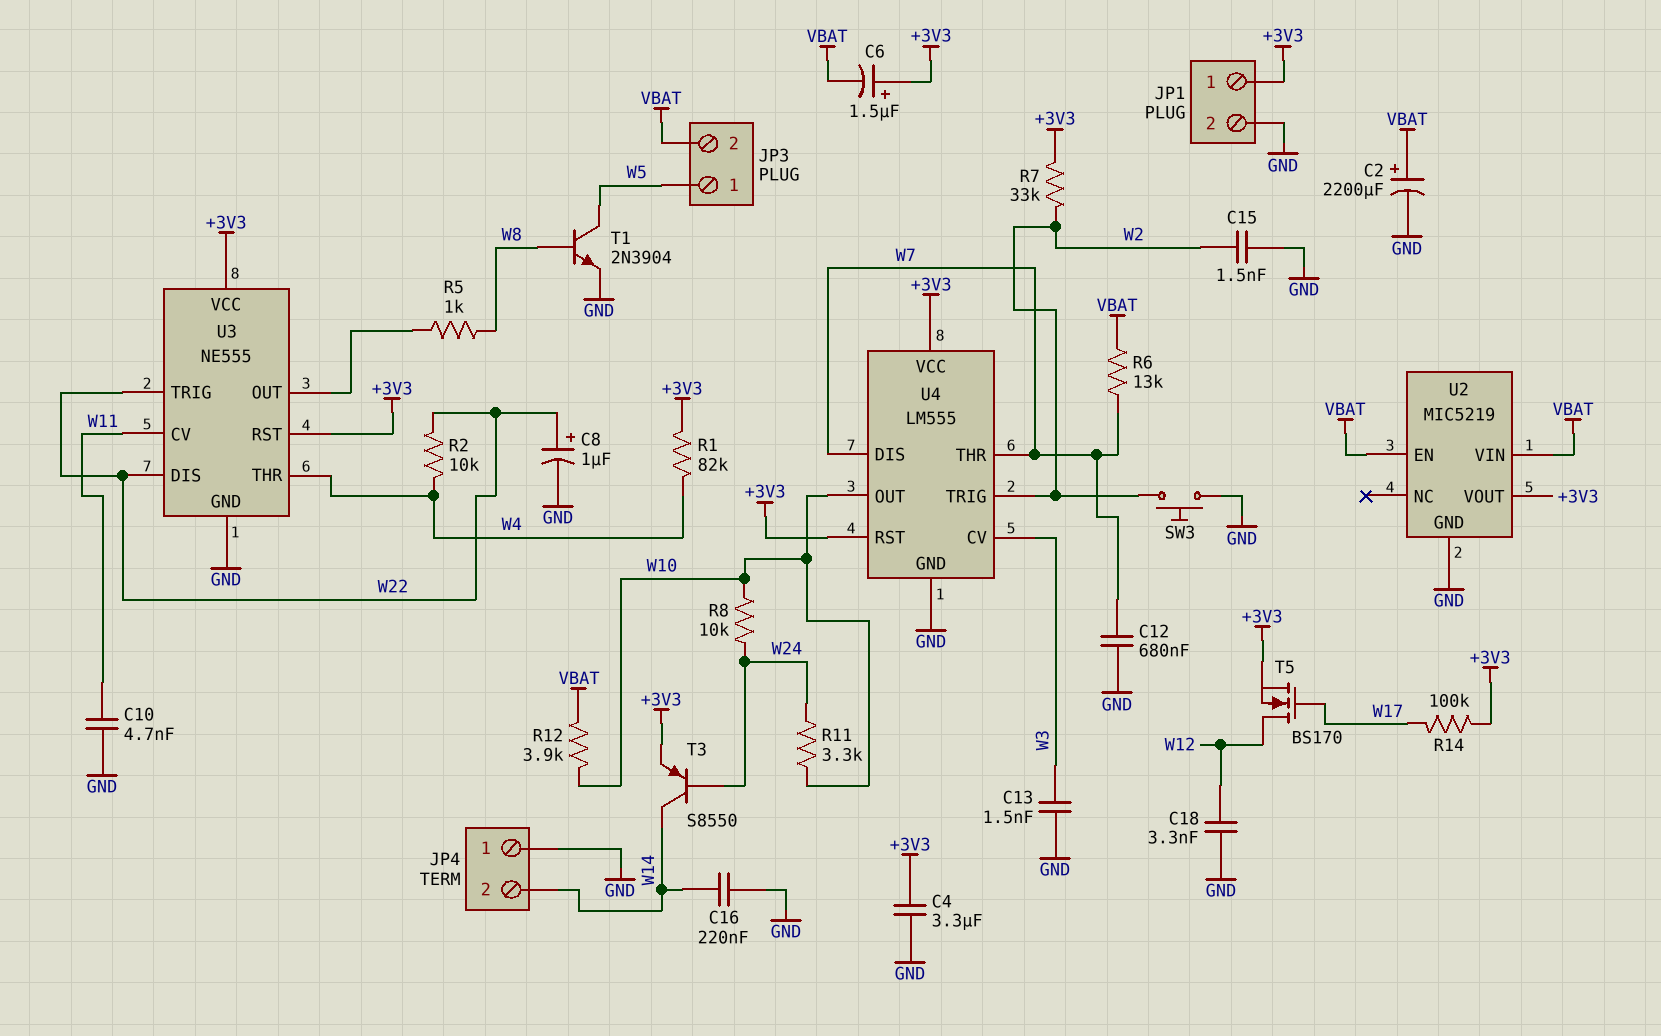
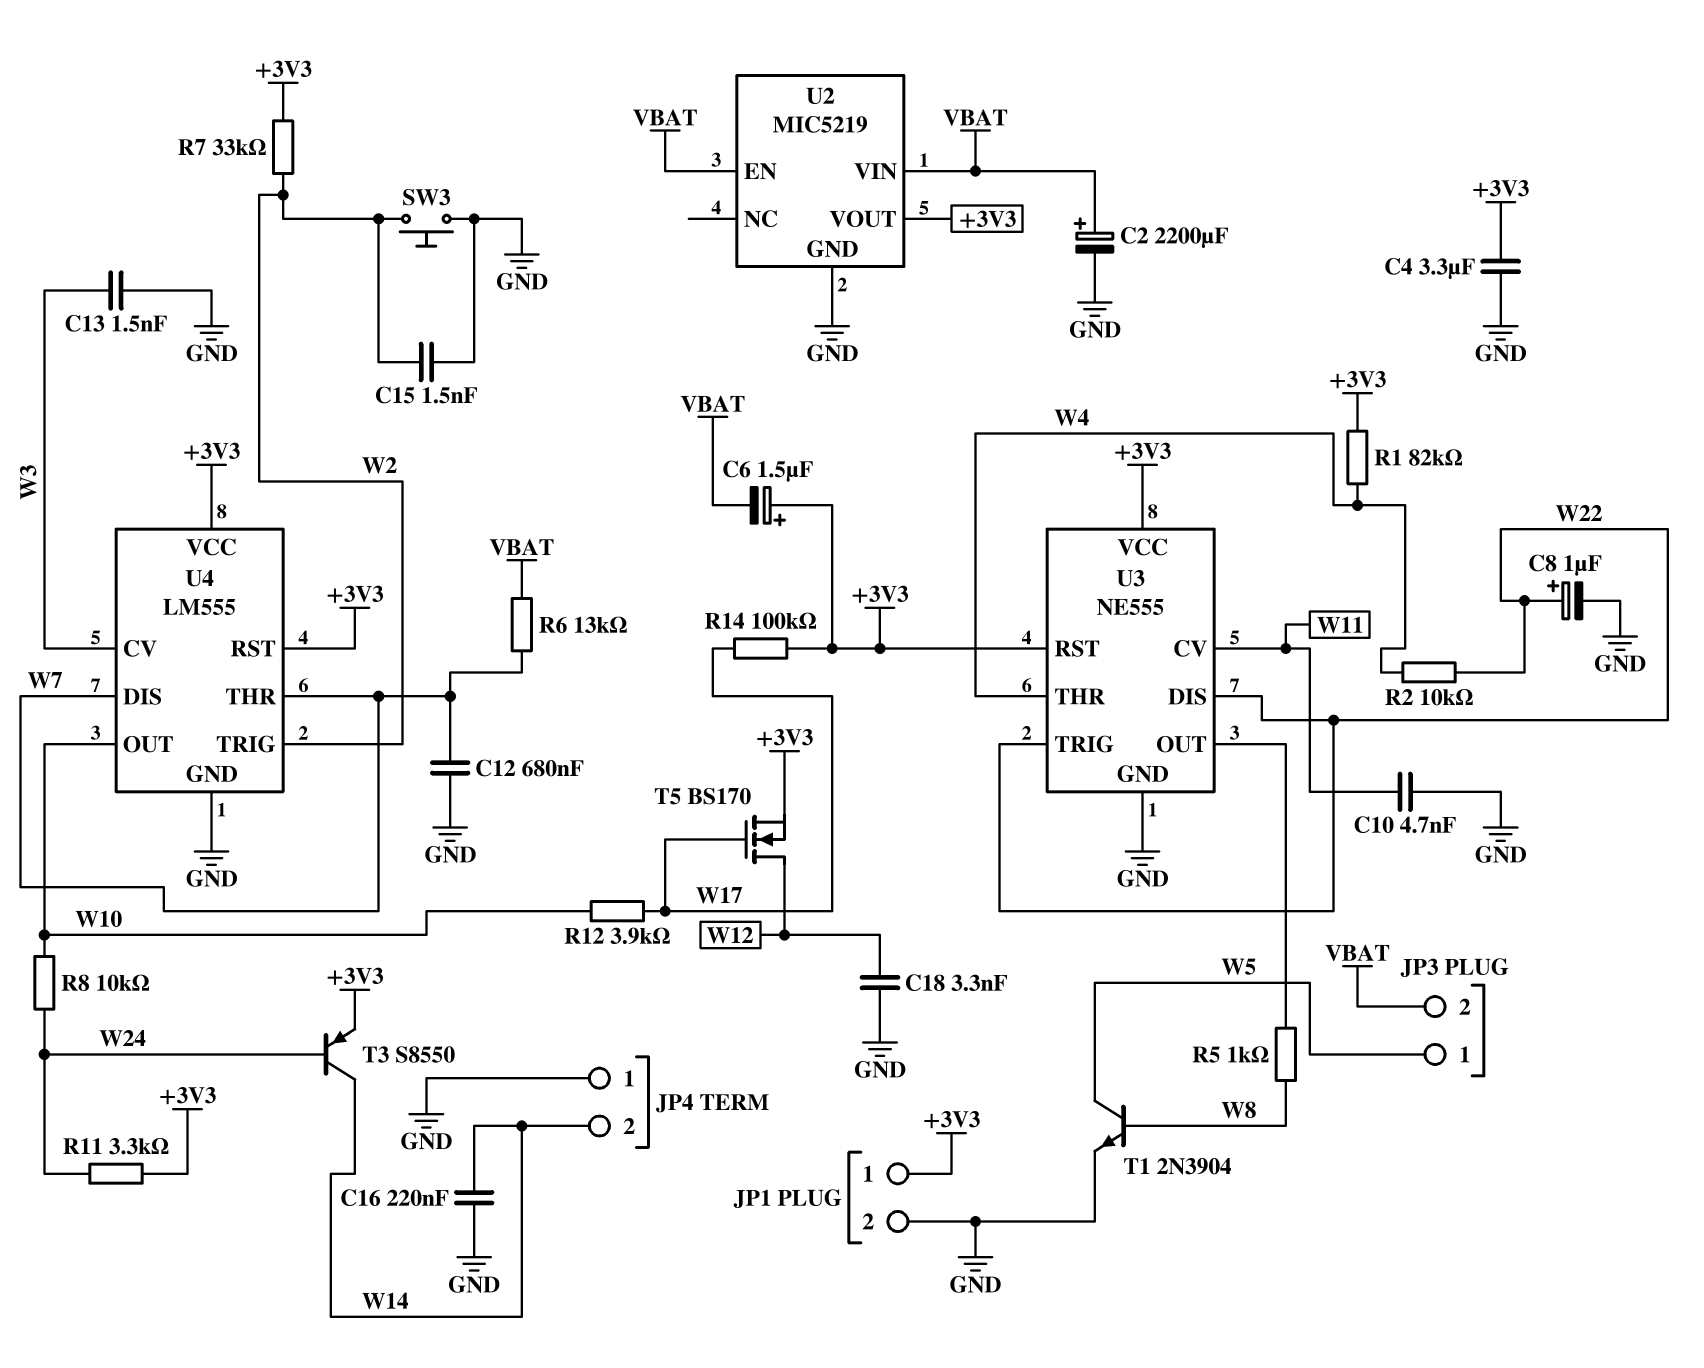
R11: 3.3k (W10, W24) -> 3.3k (+3V3, W24)
R12: 3.9k (VBAT, W10) -> 3.9k (W10, W17)

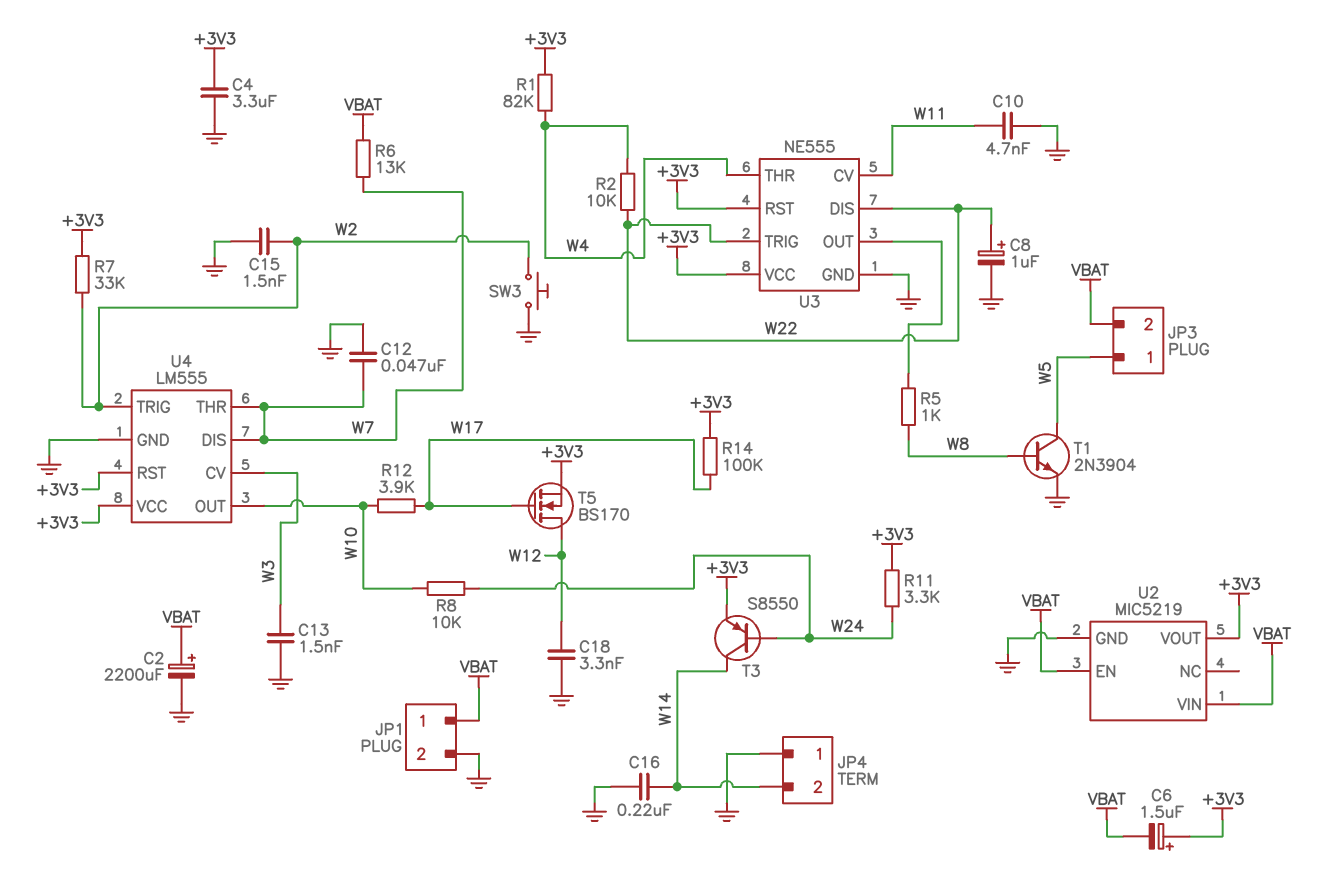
C12: 680nF (GND, W7) -> 47nF (GND, W7)
JP1 pin 1: +3V3 -> VBAT

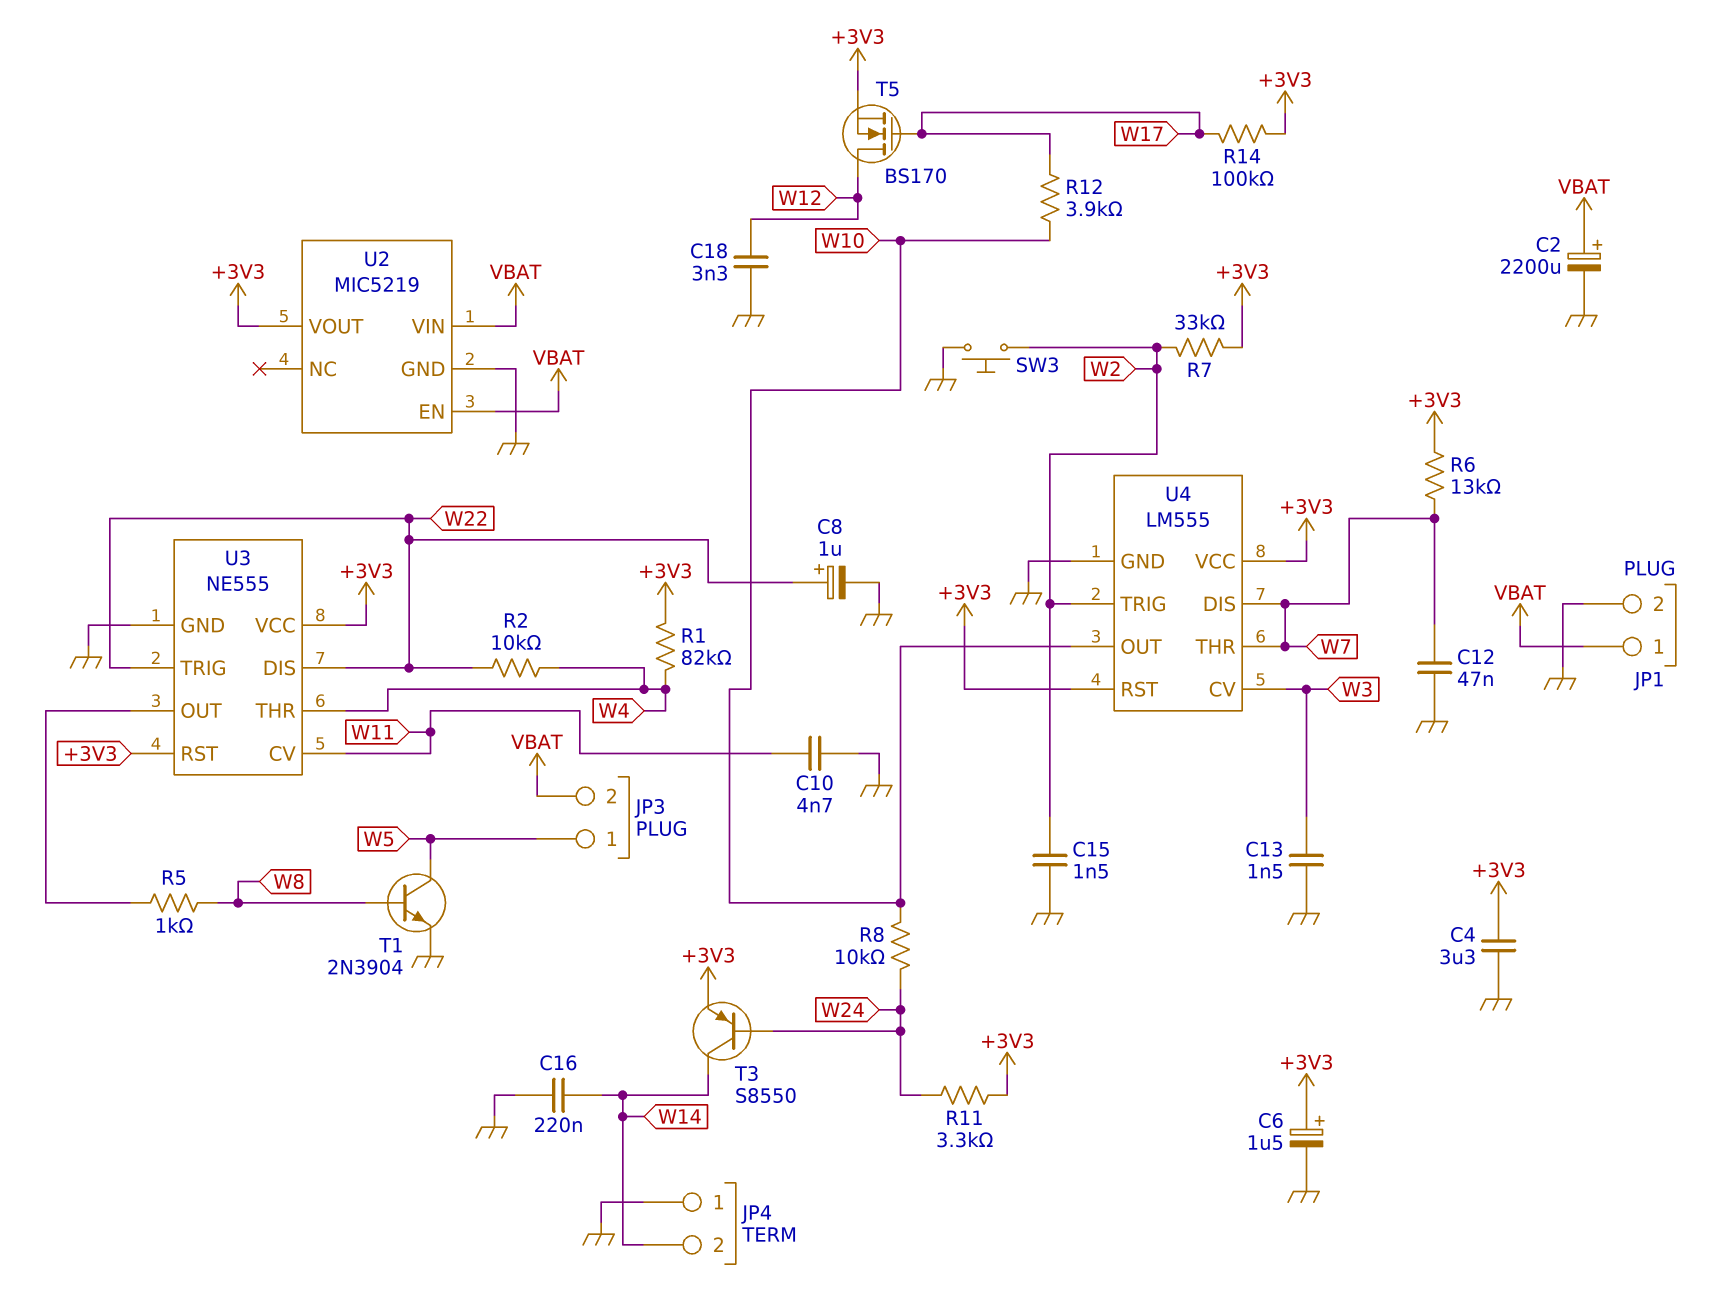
C6: 1.5uF (plus +3V3, minus VBAT) -> 1.5uF (plus +3V3, minus GND)
R6: 13k (VBAT, W7) -> 13k (+3V3, W7)

